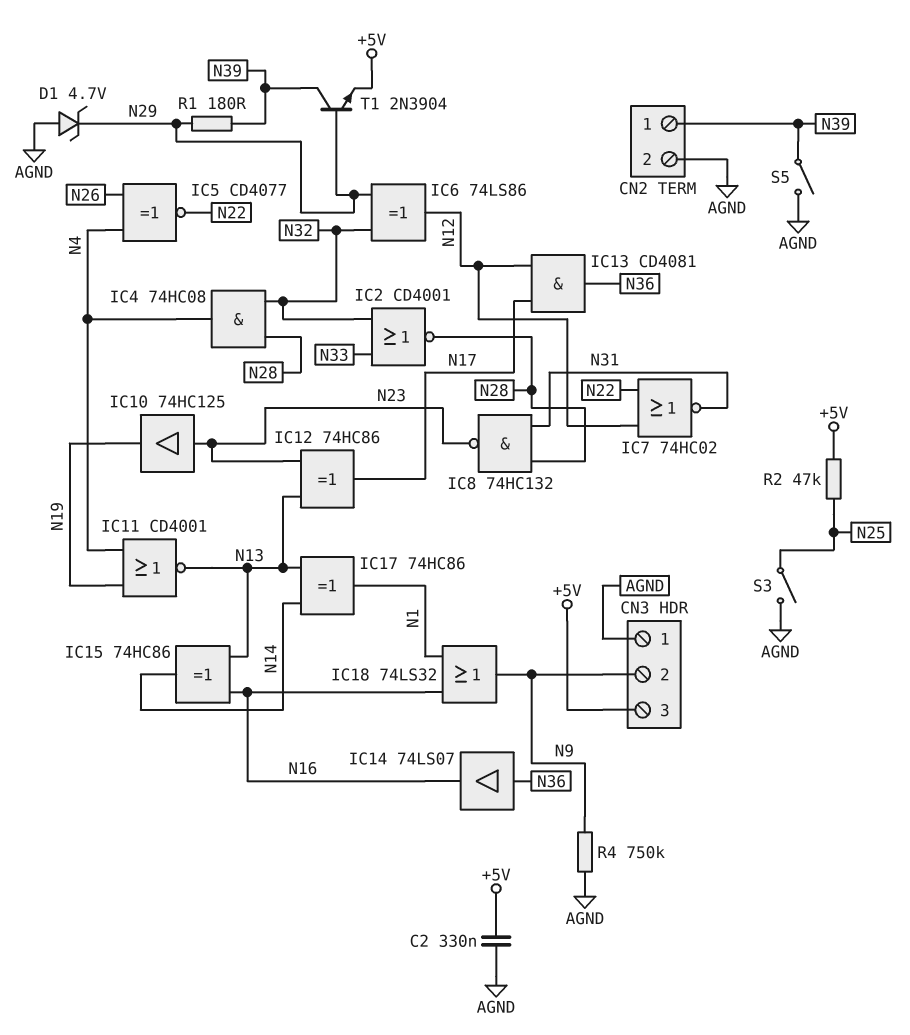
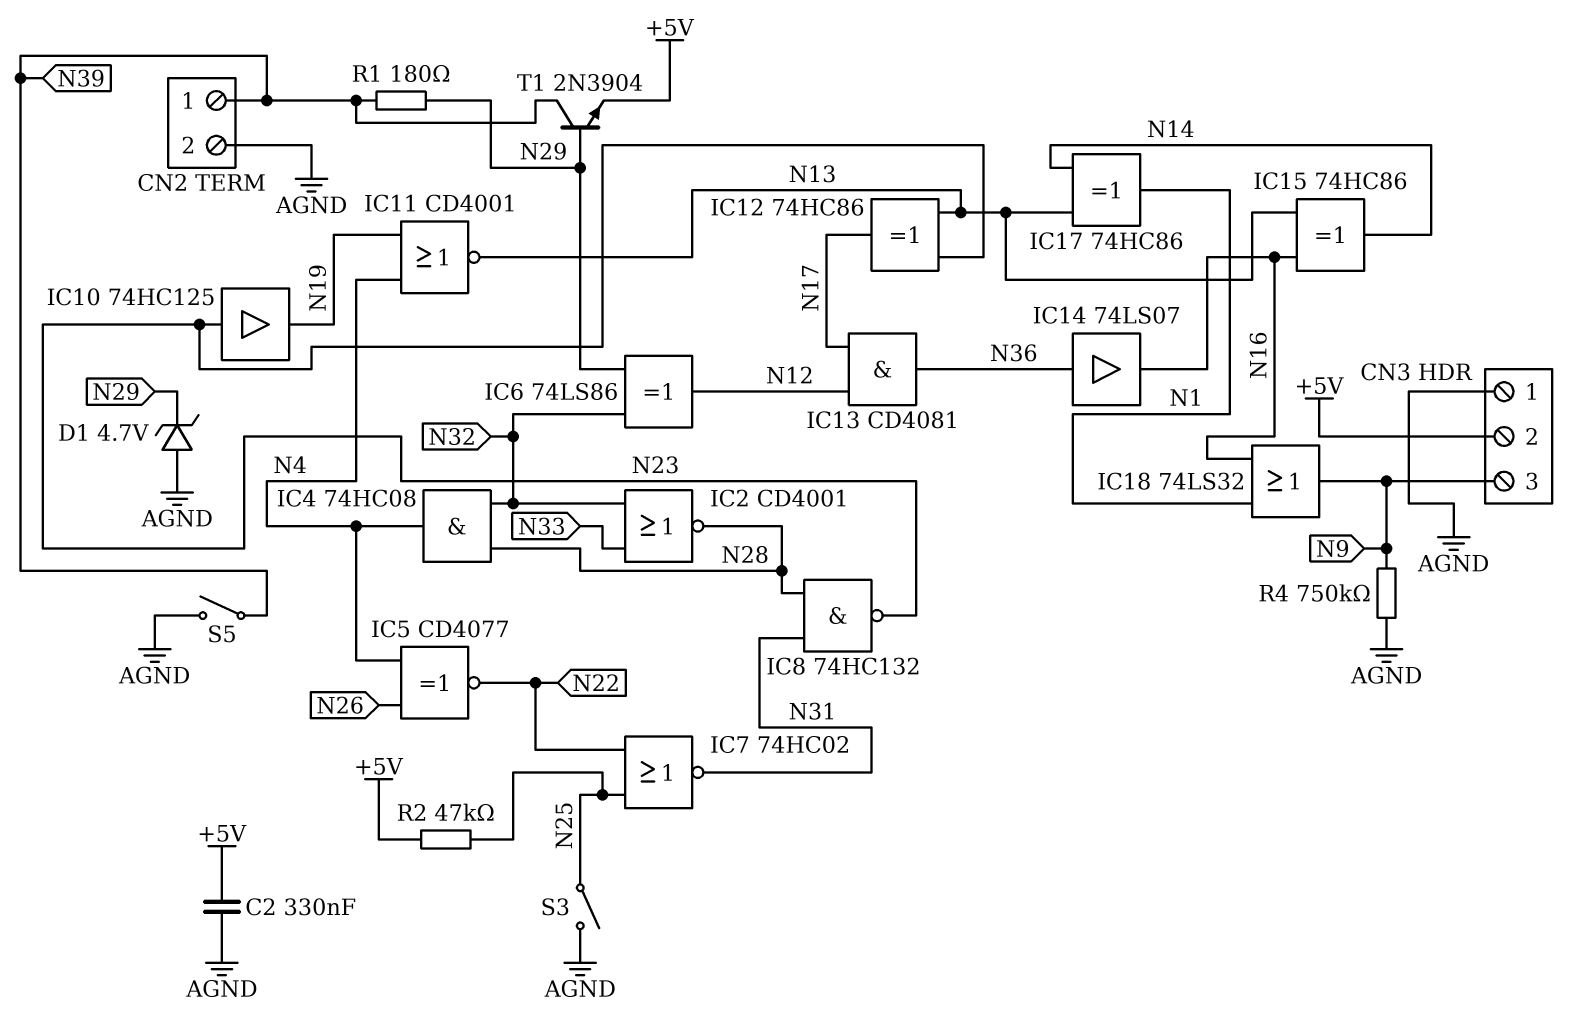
CN3 pin 2: N9 -> +5V
CN3 pin 3: +5V -> N9
IC7: NOR 74HC02 (in N12, in N22, out N31) -> NOR 74HC02 (in N22, in N25, out N31)

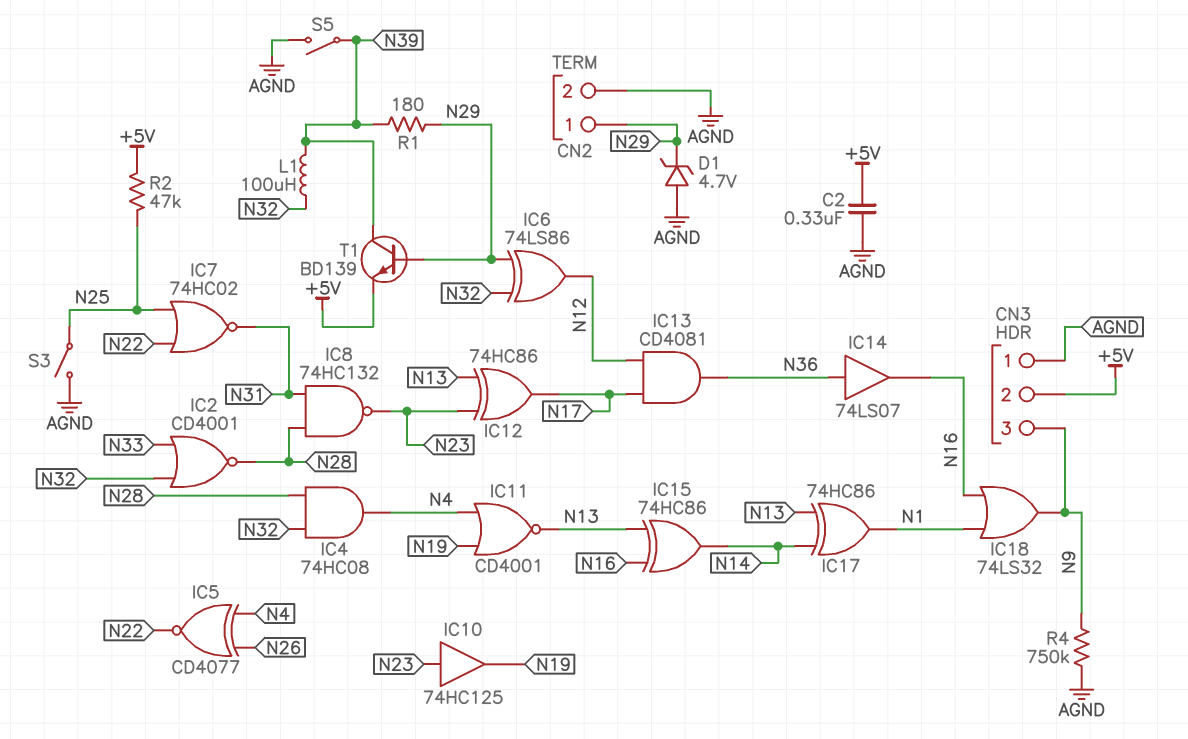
CN2 pin 1: N39 -> N29
L1: none -> 100uH (N32, N39)
T1: NPN 2N3904 (B N29, C N39, E +5V) -> NPN BD139 (B N29, C N39, E +5V)

